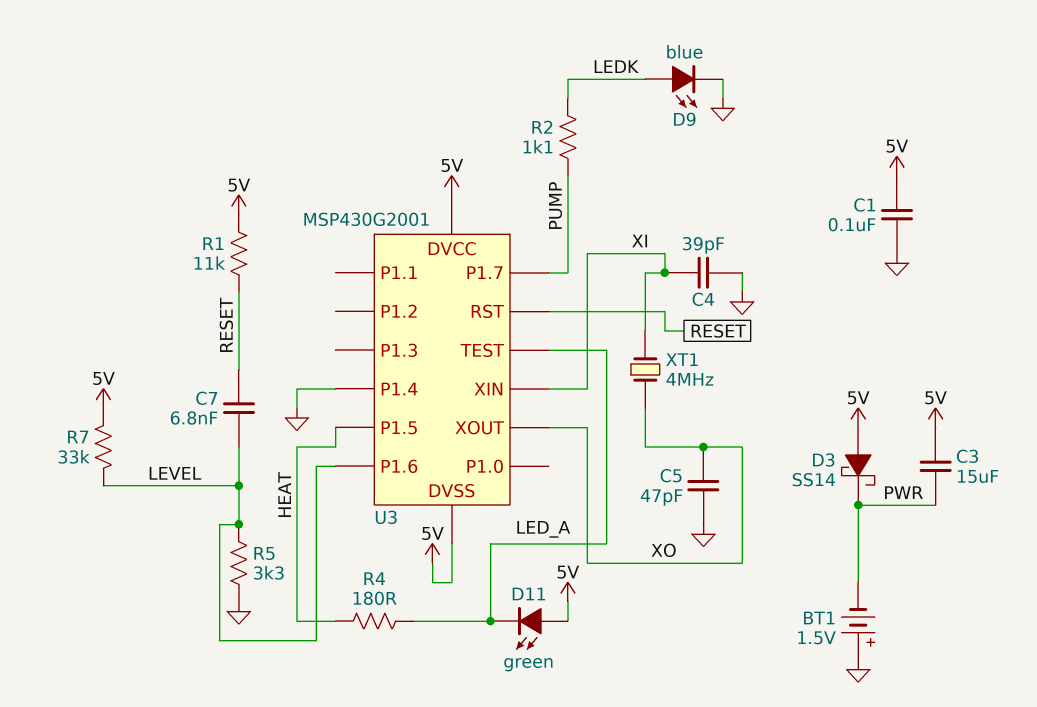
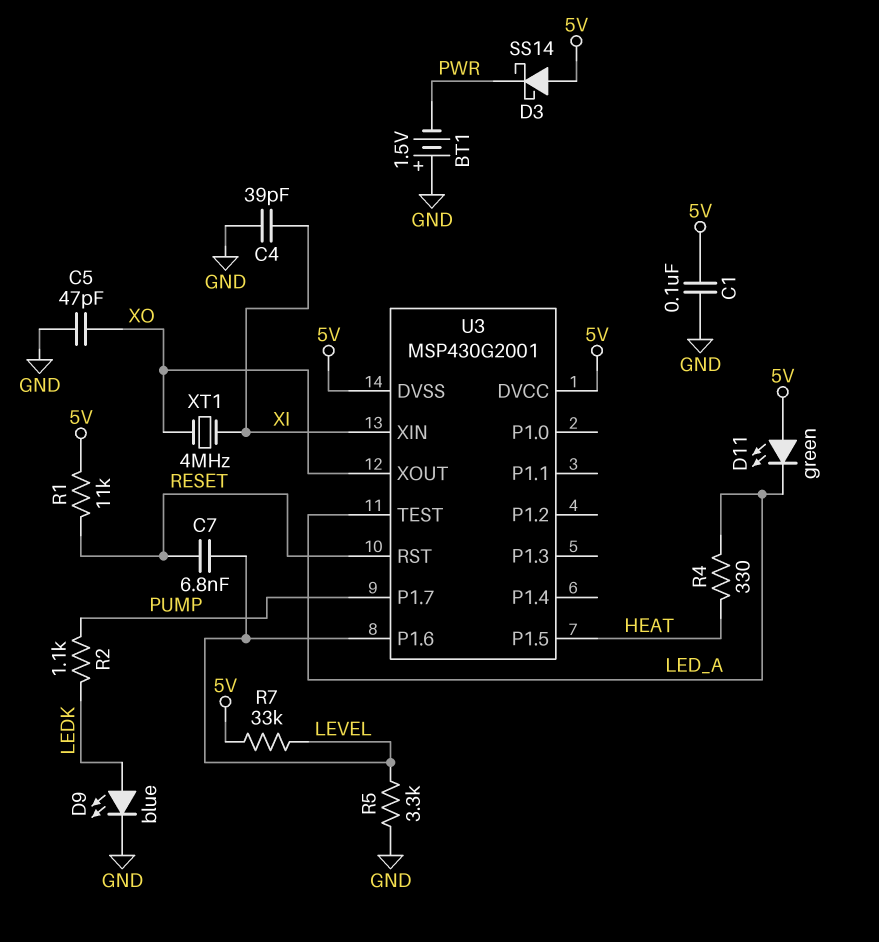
C3: 15uF (5V, PWR) -> none
R4: 180 (HEAT, LED_A) -> 330 (HEAT, LED_A)
U3 pin P1.4: GND -> none

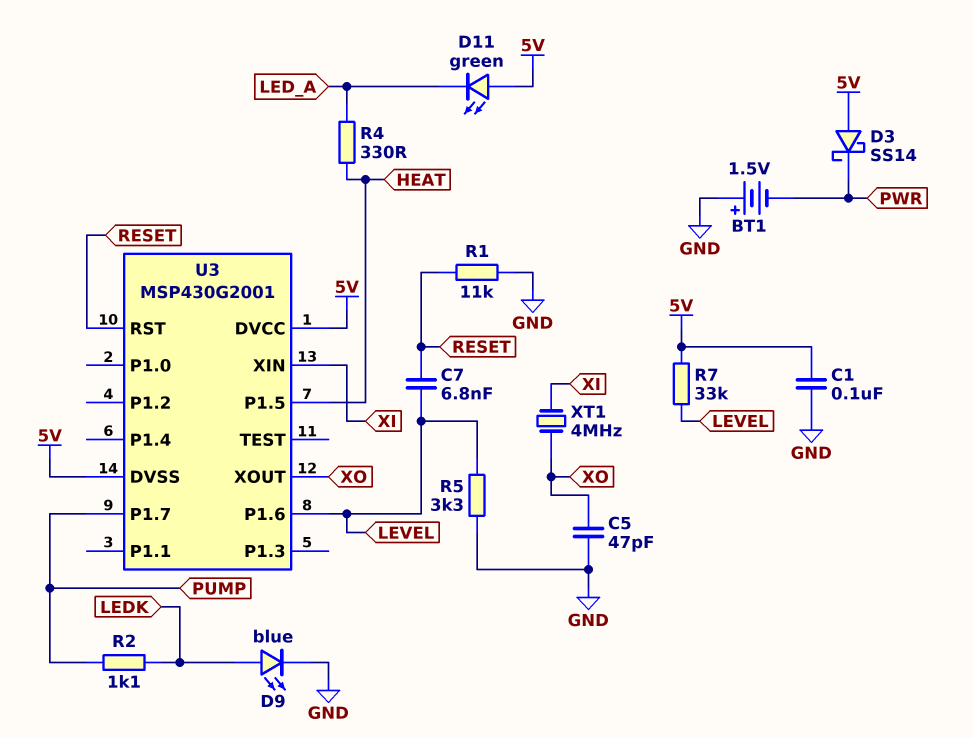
C4: 39pF (GND, XI) -> none
R1: 11k (5V, RESET) -> 11k (GND, RESET)
U3 pin TEST: LED_A -> none

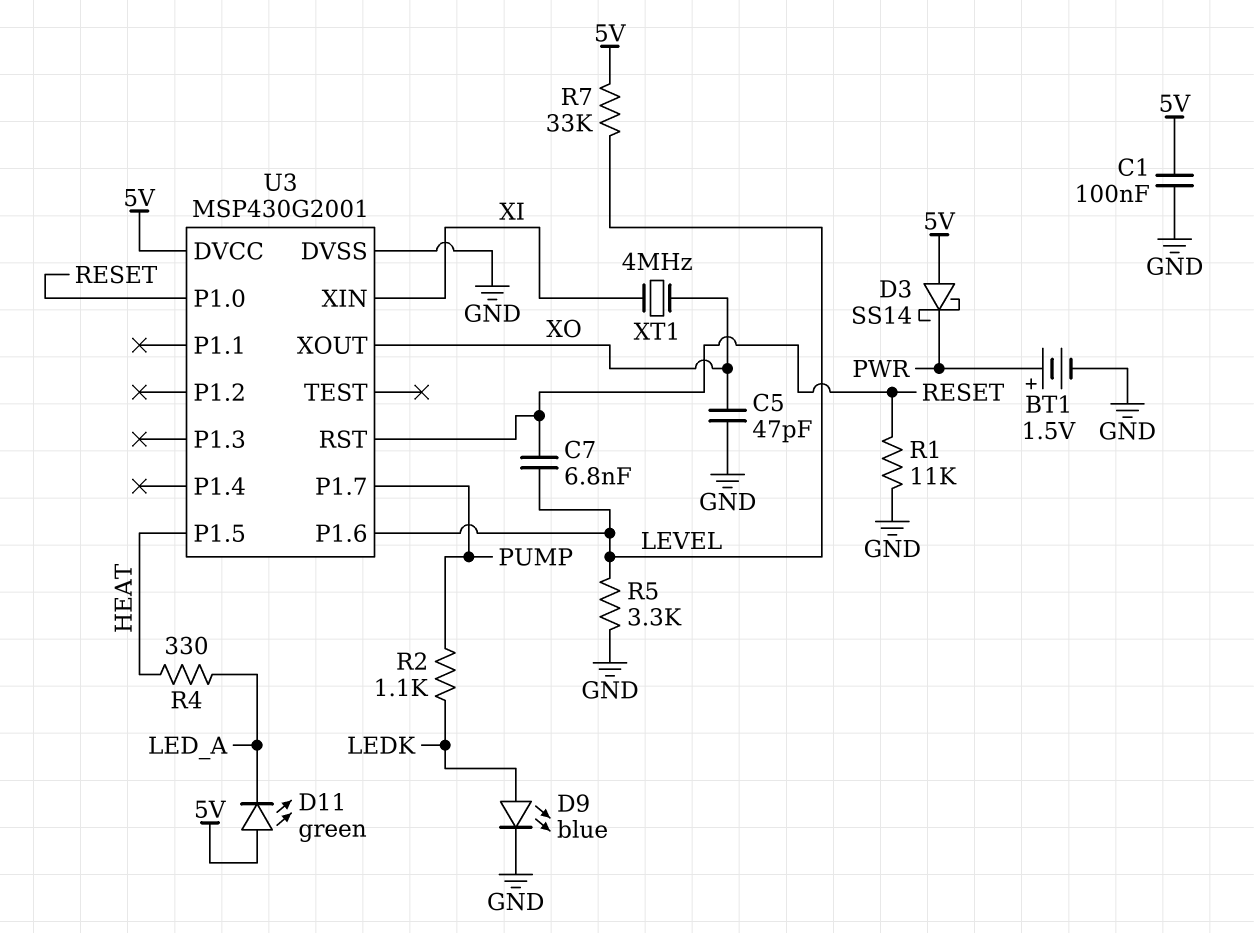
BT1: 1.5V (plus GND, minus PWR) -> 1.5V (plus PWR, minus GND)
U3 pin DVSS: 5V -> GND
U3 pin P1.0: none -> RESET

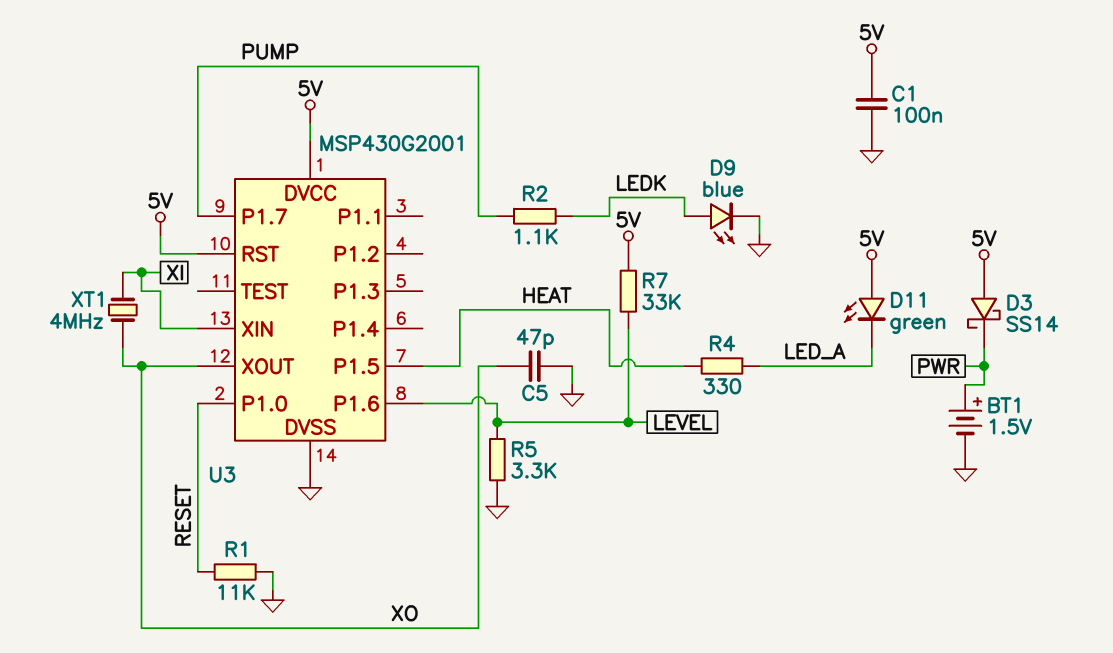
C7: 6.8nF (LEVEL, RESET) -> none
U3 pin RST: RESET -> 5V

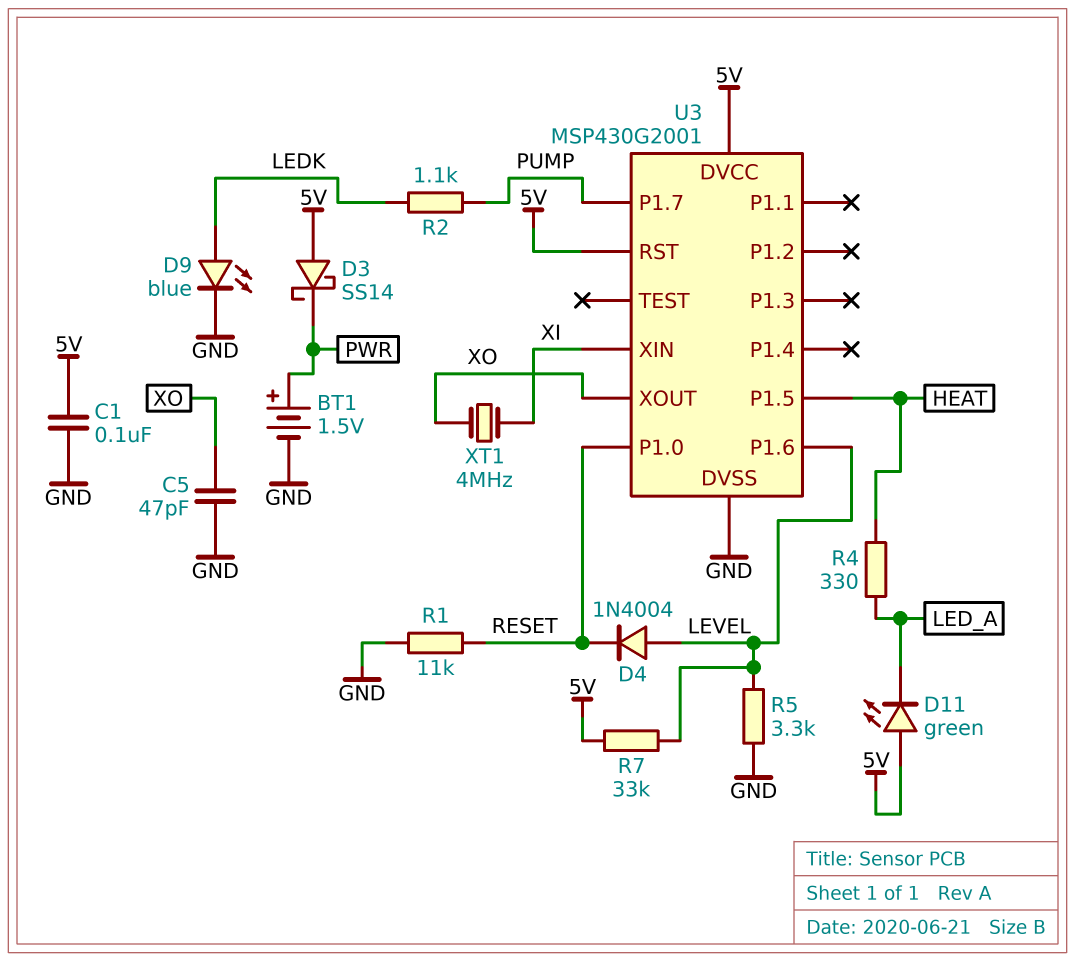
D4: none -> diode 1N4004 (A LEVEL, K RESET)

